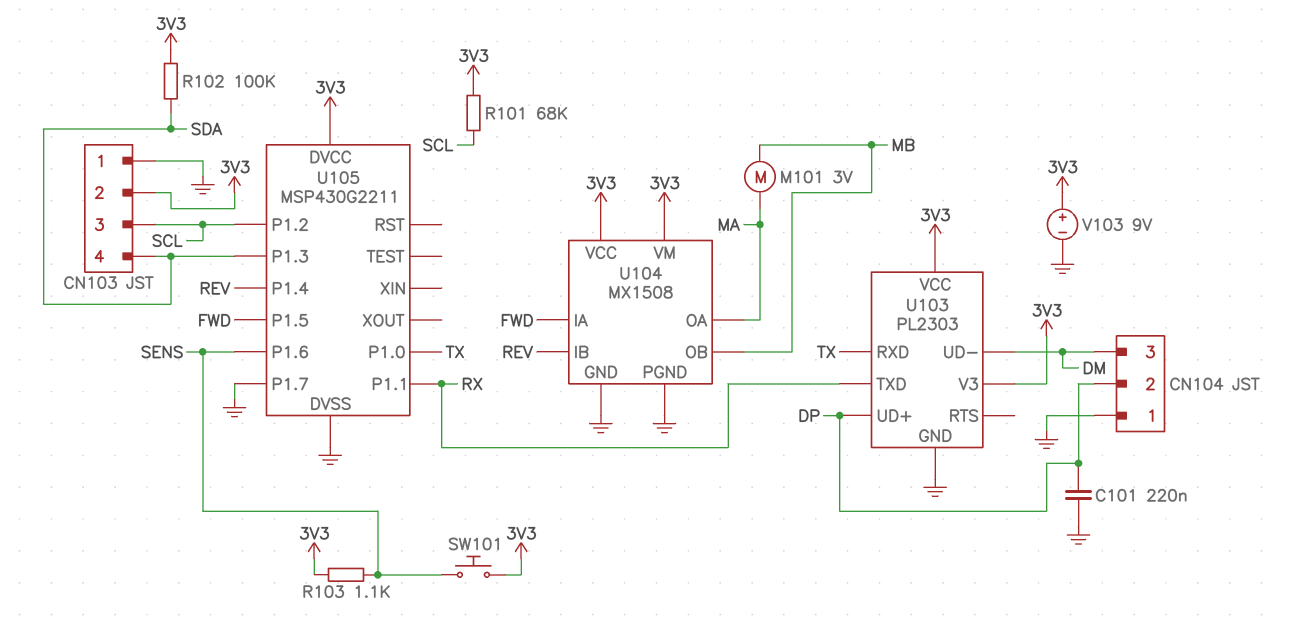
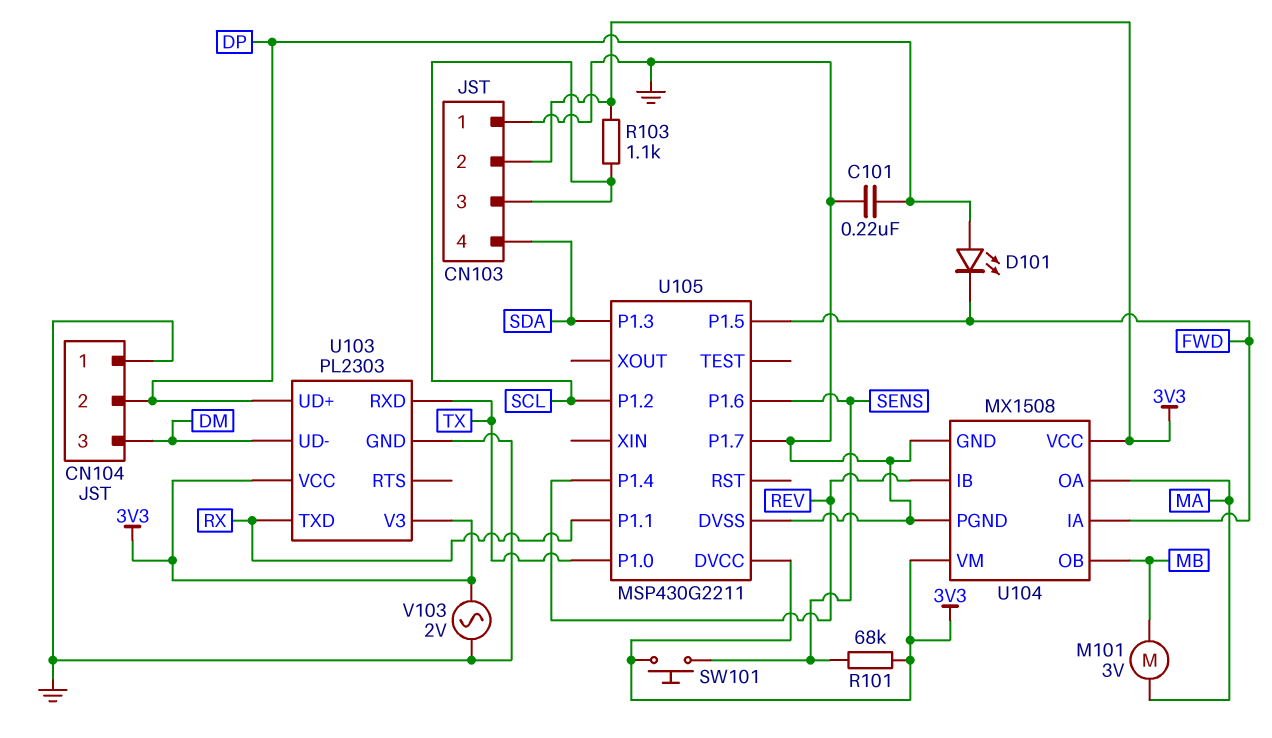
D101: none -> LED (A DP, K FWD)
R101: 68k (3V3, SCL) -> 68k (3V3, SENS)
R102: 100k (3V3, SDA) -> none
R103: 1.1k (3V3, SENS) -> 1.1k (3V3, SCL)
V103: 9V (plus 3V3, minus GND) -> AC 2V (3V3, GND)

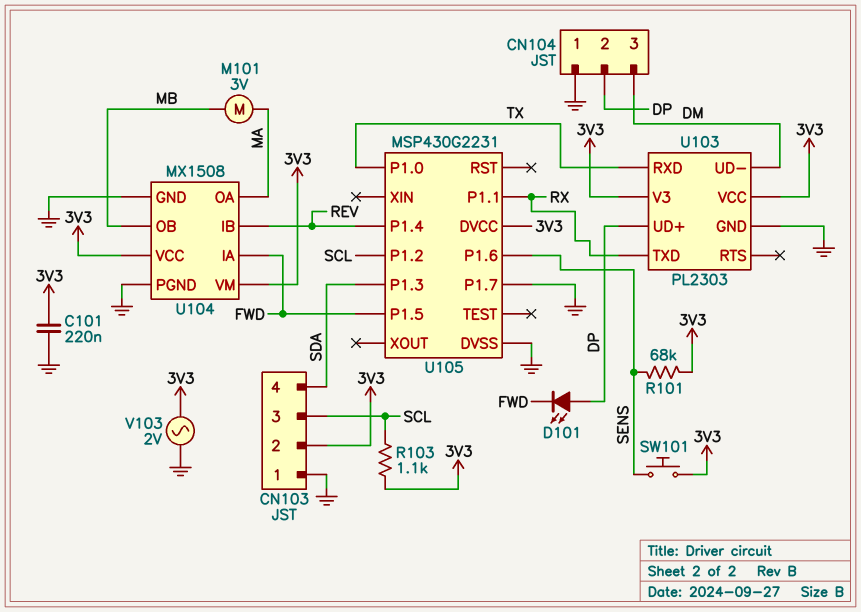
C101: 220nF (DP, GND) -> 220nF (3V3, GND)
U105: MSP430G2211 -> MSP430G2231

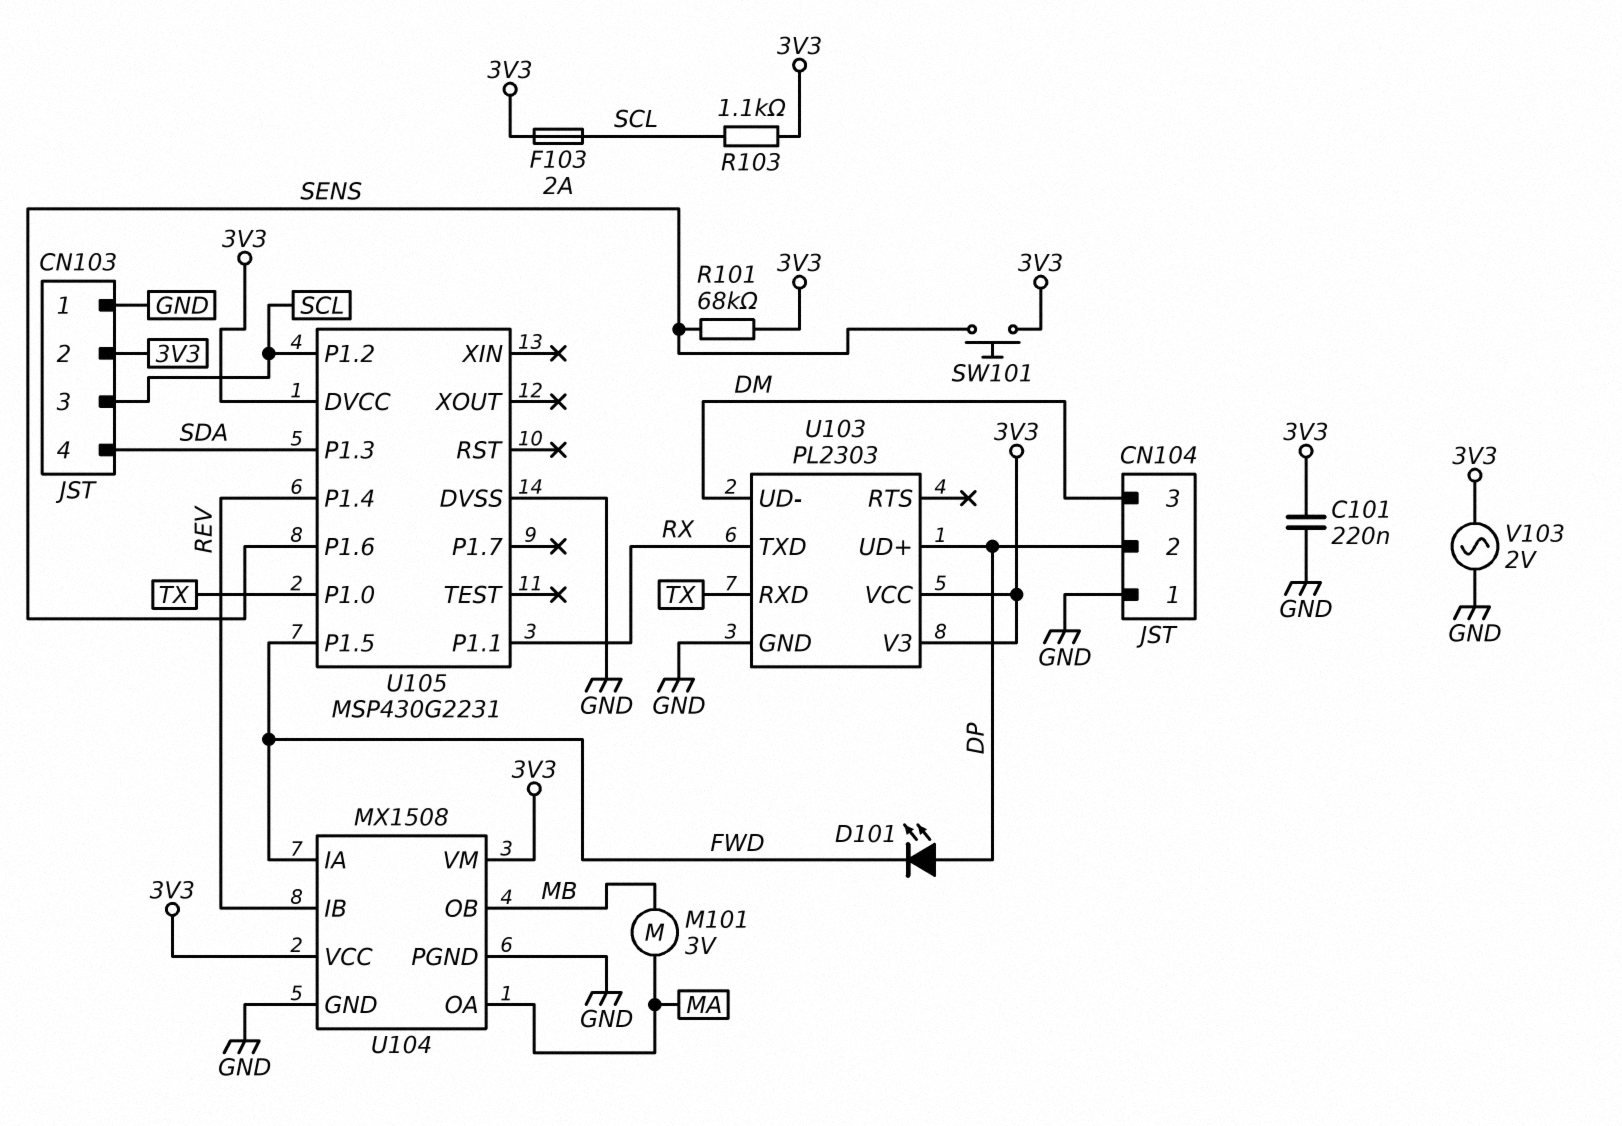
F103: none -> 2A (3V3, SCL)
U105 pin P1.7: GND -> none

